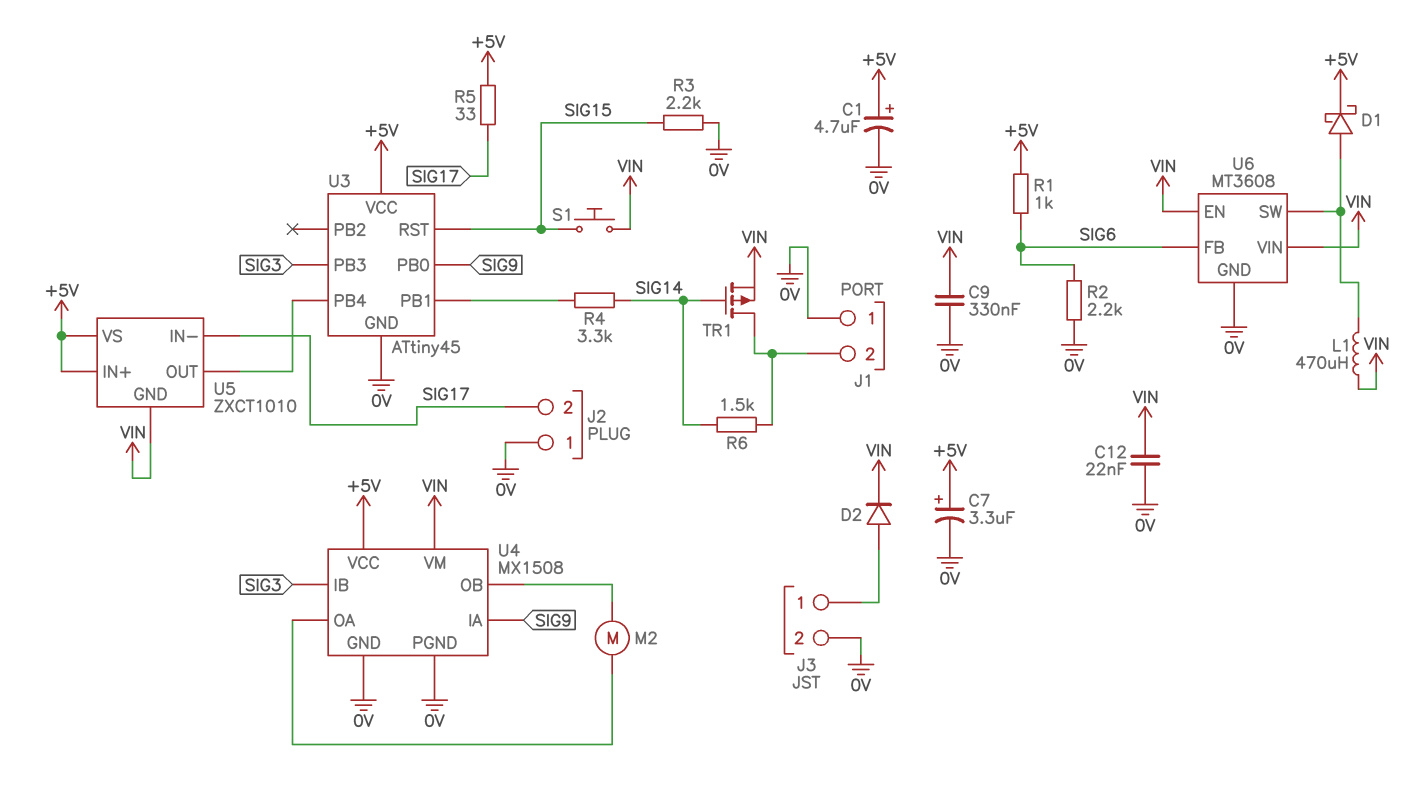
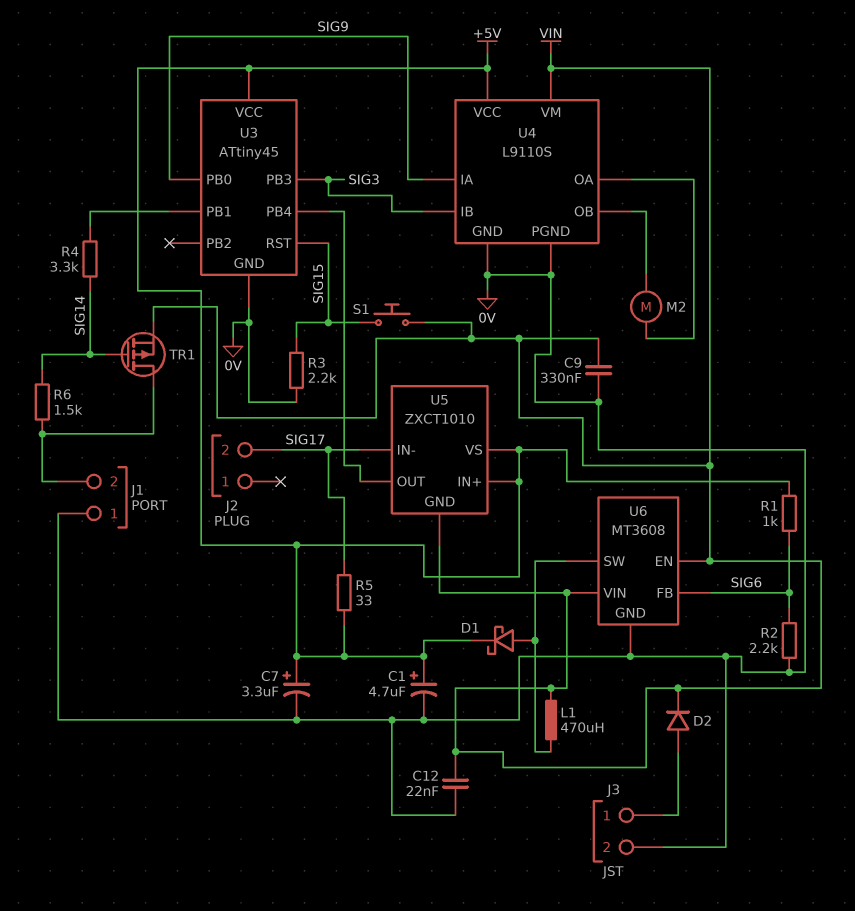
J2 pin 1: 0V -> none
U4: MX1508 -> L9110S

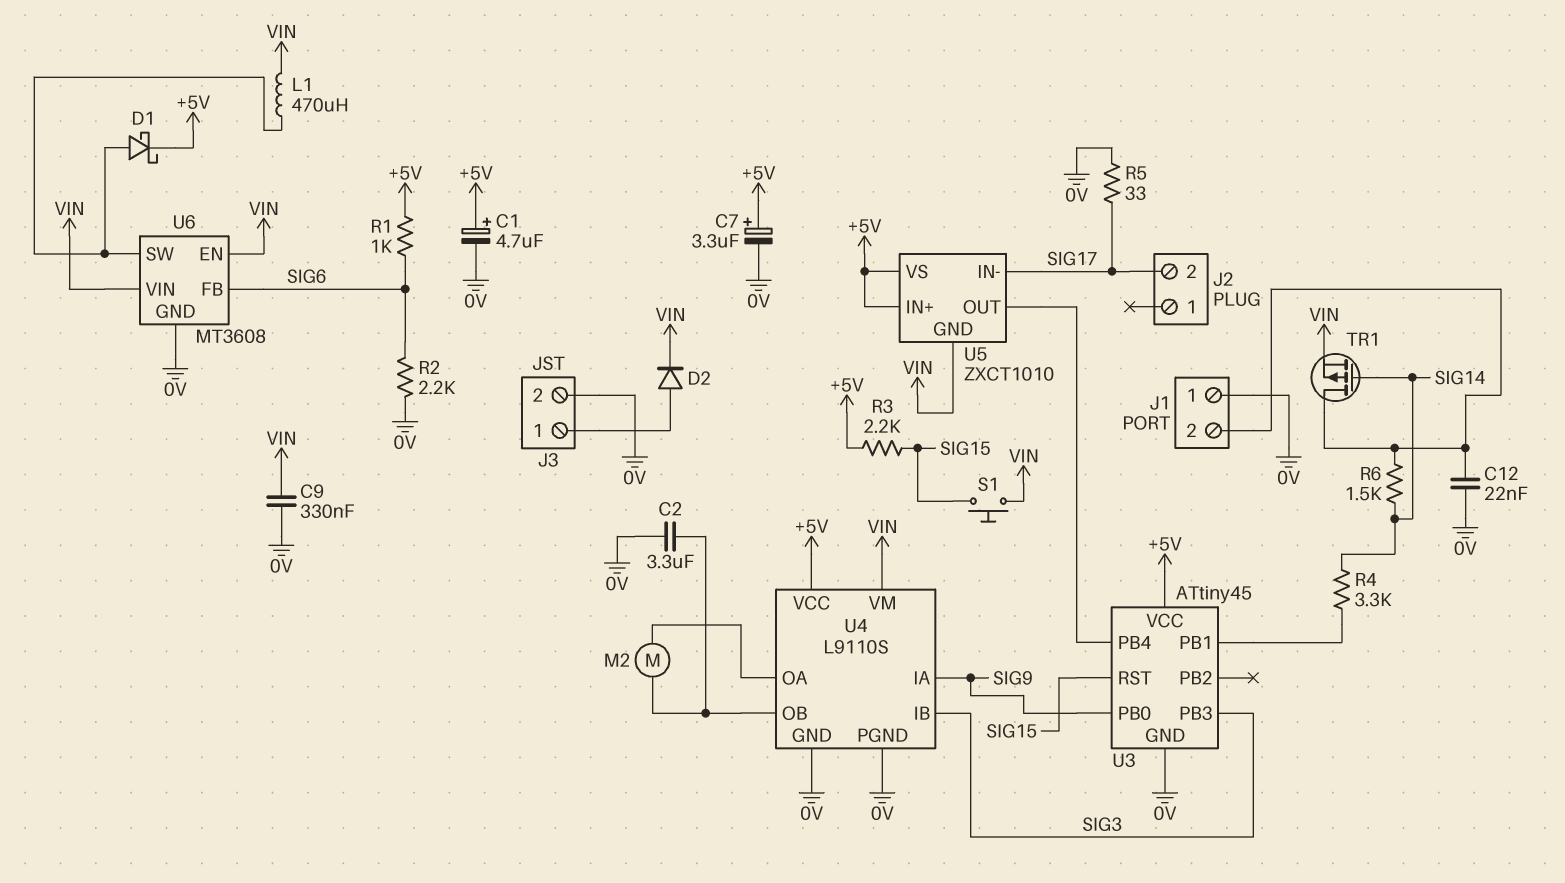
C2: none -> 3.3uF (0V, U4/OB)
C12: 22nF (0V, VIN) -> 22nF (0V, J1/2)
R3: 2.2k (0V, SIG15) -> 2.2k (+5V, SIG15)
R5: 33 (+5V, SIG17) -> 33 (0V, SIG17)

